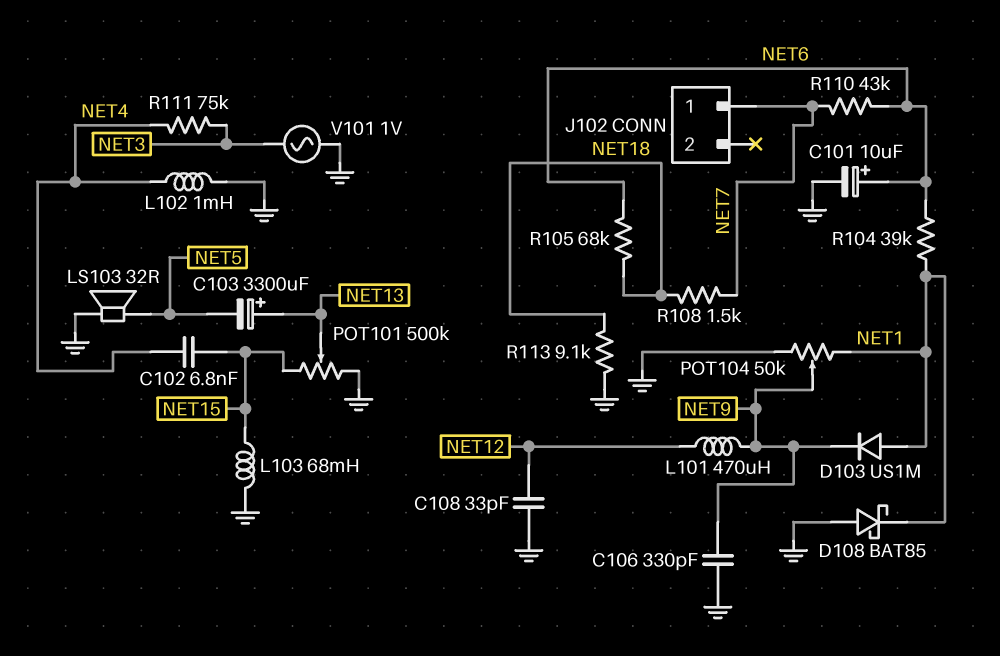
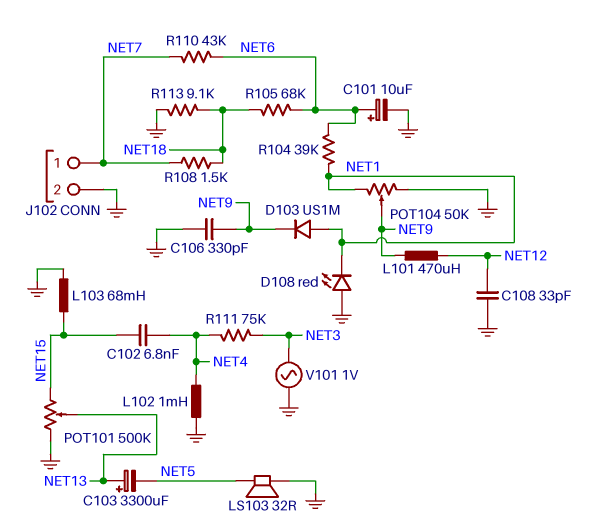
D108: schottky BAT85 (A GND, K NET1) -> LED red (A GND, K NET1)
J102 pin 2: none -> GND

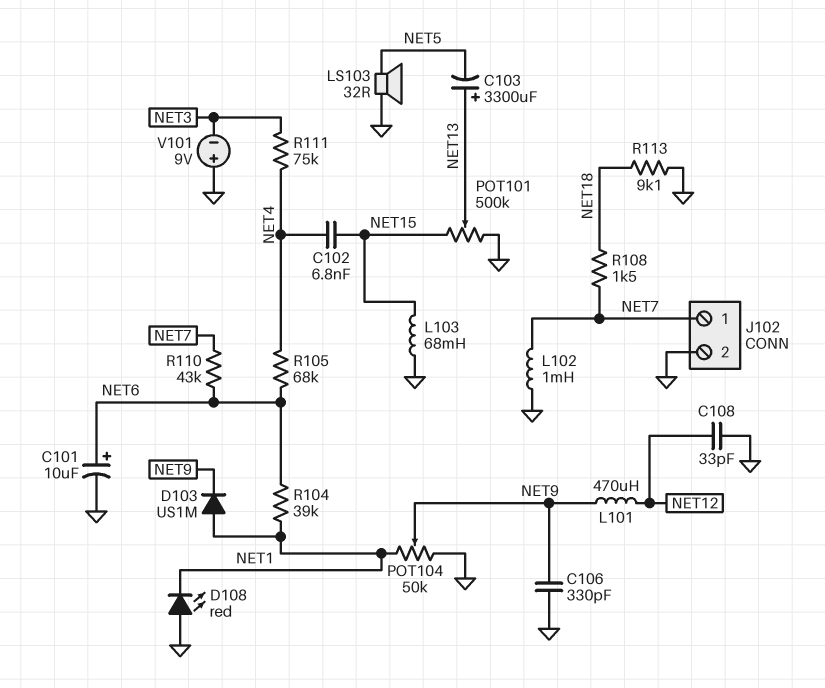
L102: 1mH (GND, NET4) -> 1mH (GND, NET7)
R105: 68k (NET6, NET18) -> 68k (NET4, NET6)
V101: AC 1V (GND, NET3) -> 9V (plus GND, minus NET3)

